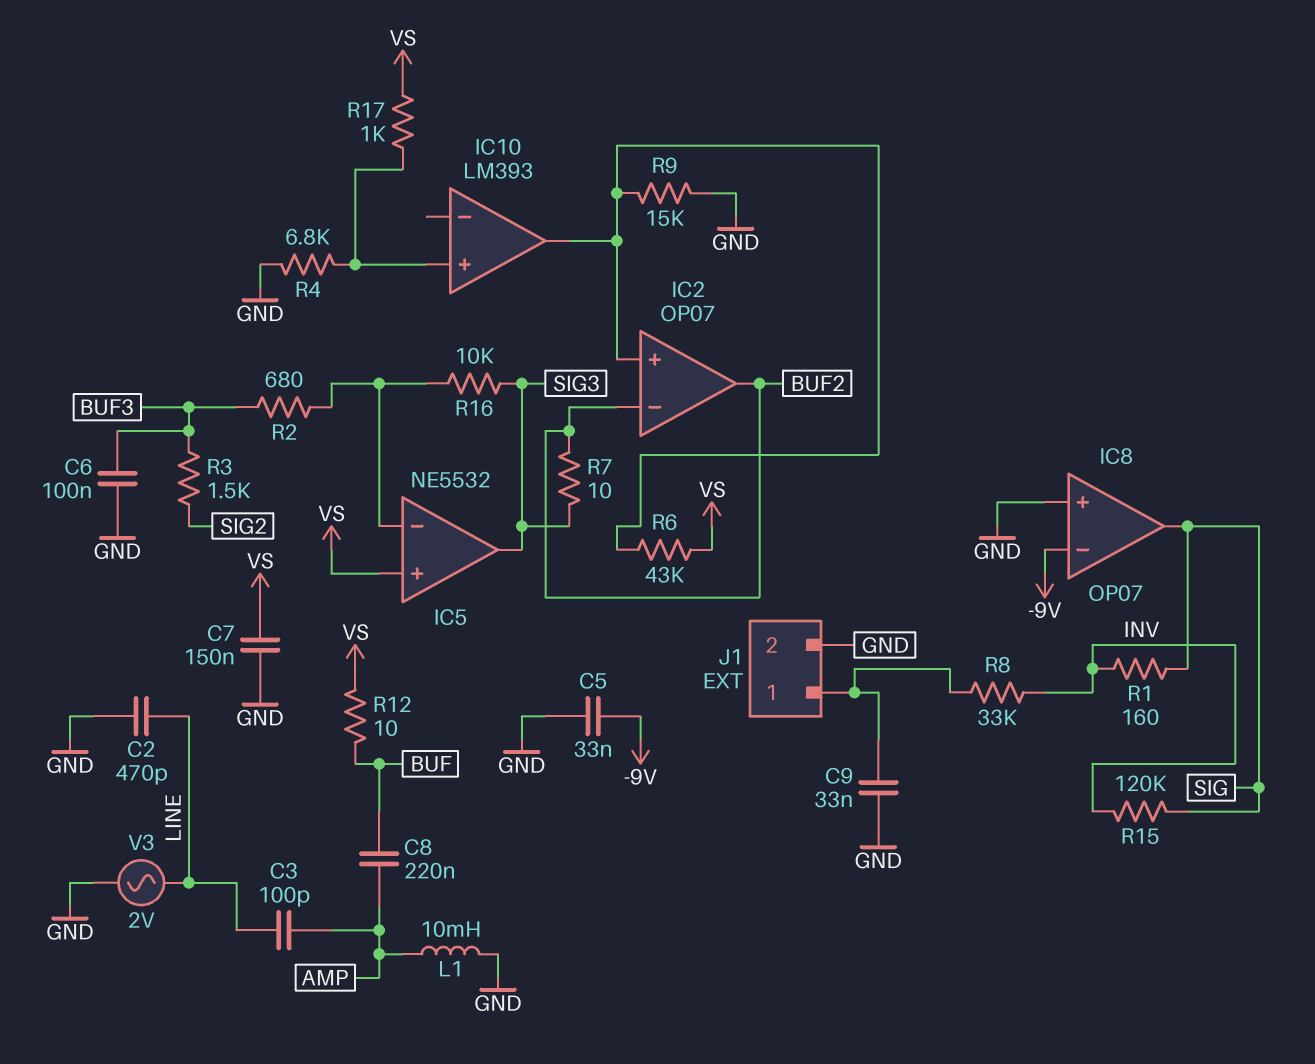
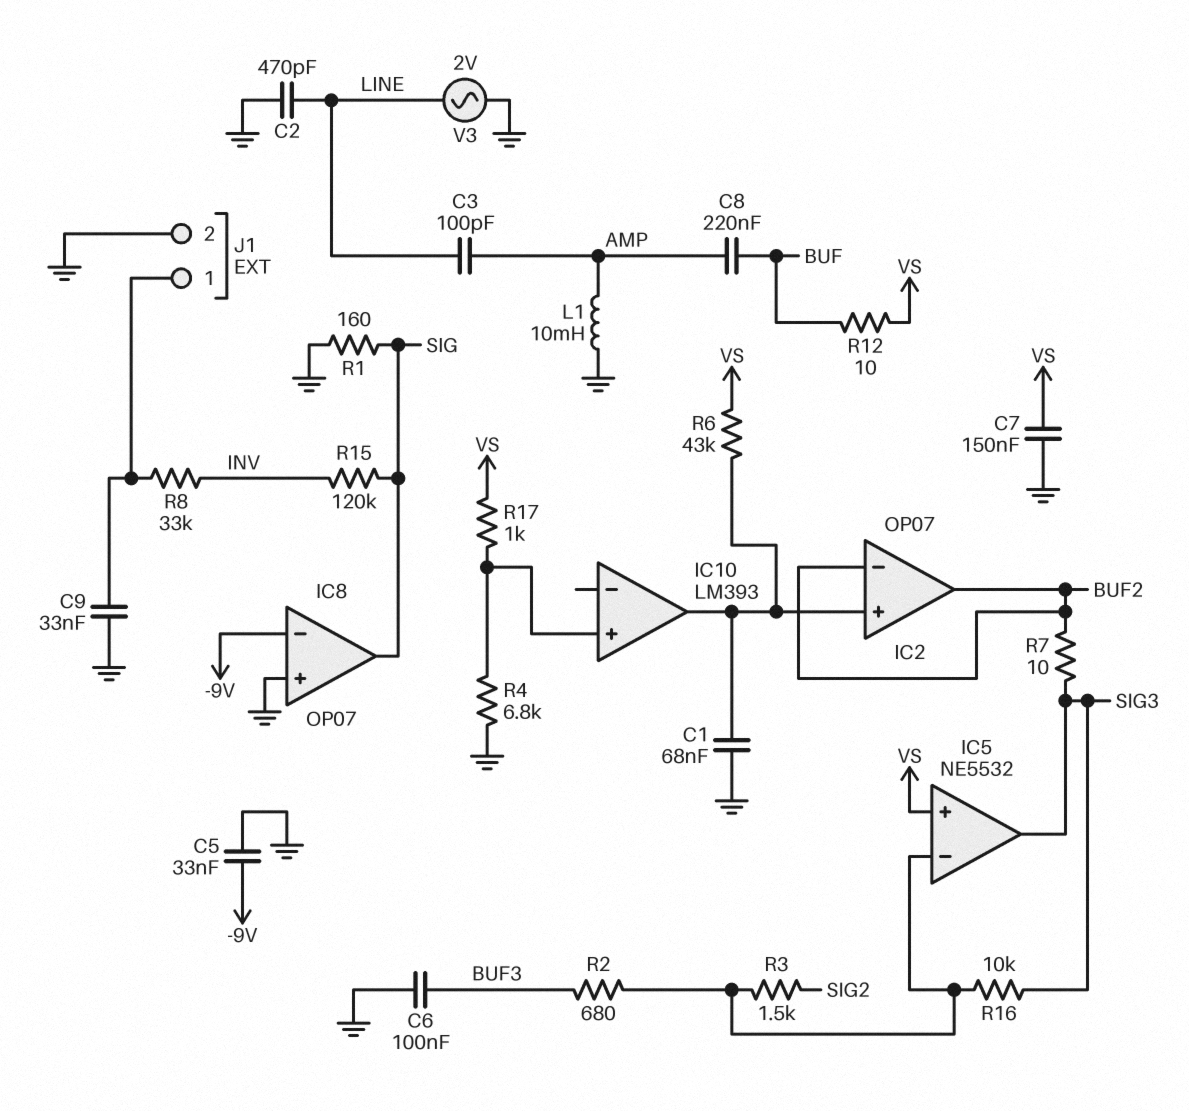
C1: none -> 68nF (GND, IC2/in+)
R1: 160 (INV, SIG) -> 160 (GND, SIG)
R3: 1.5k (BUF3, SIG2) -> 1.5k (IC5/in-, SIG2)
R9: 15k (GND, IC2/in+) -> none

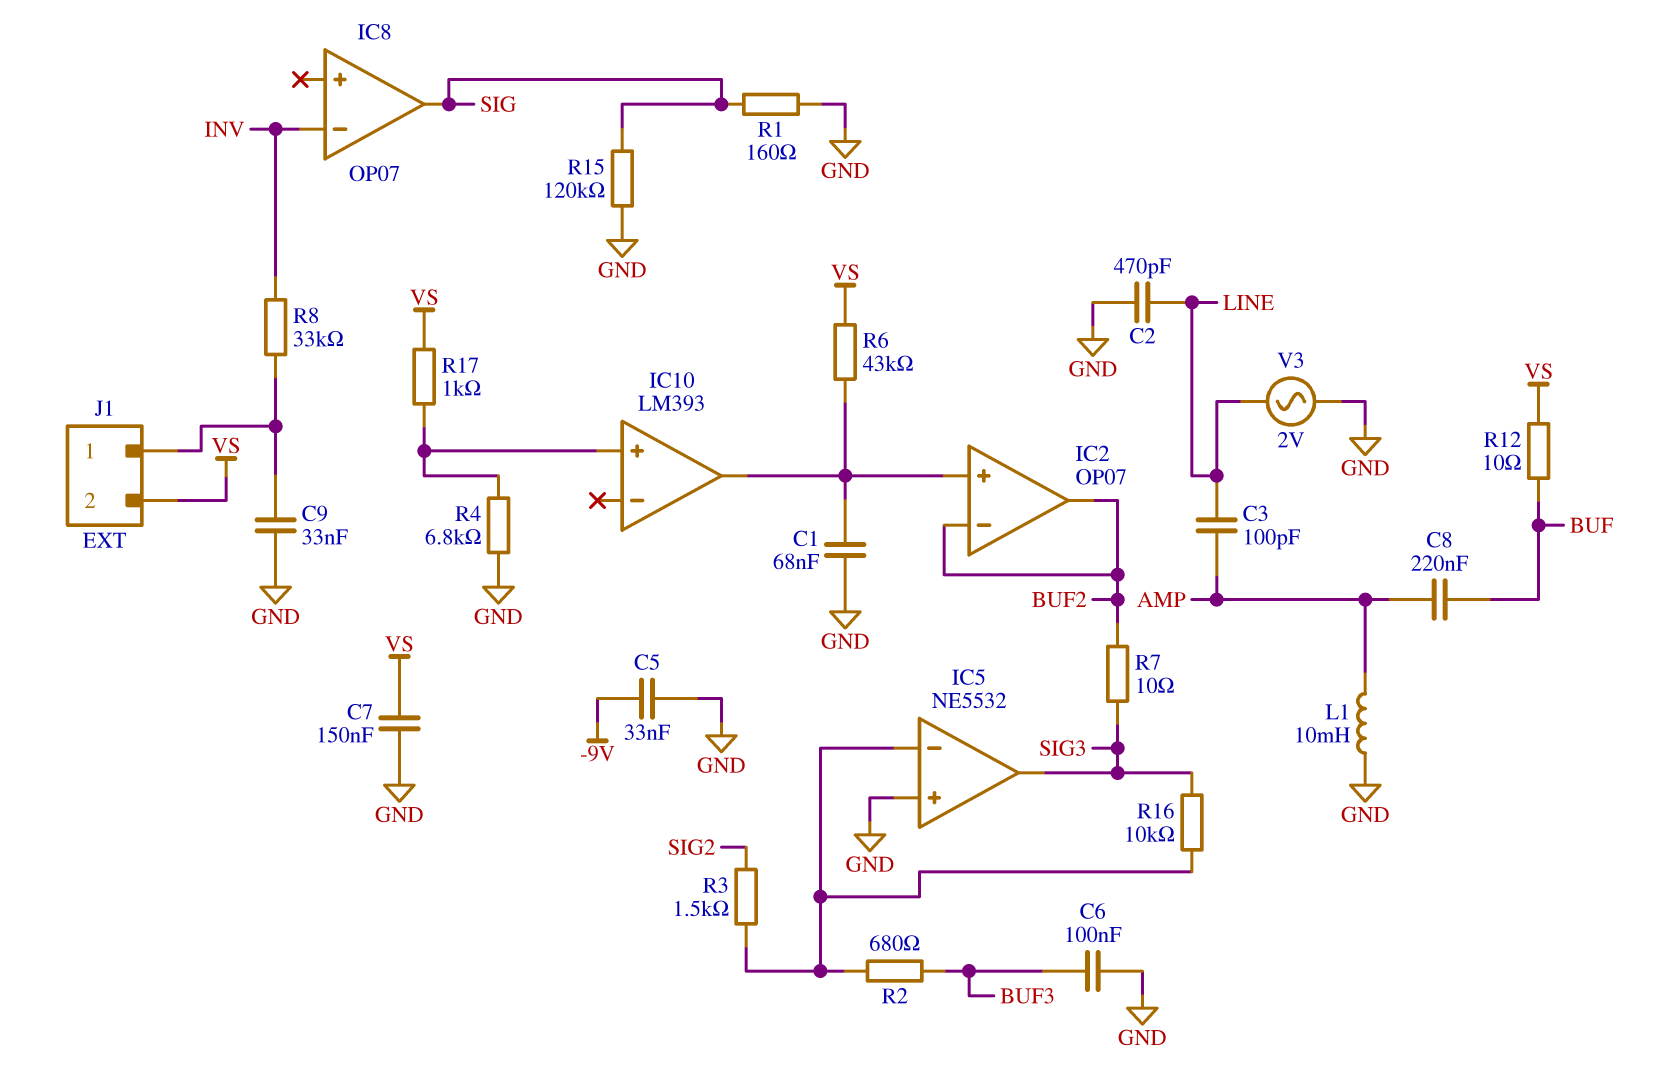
IC5 pin in+: VS -> GND
IC8 pin in+: GND -> none
IC8 pin in-: -9V -> INV
J1 pin 2: GND -> VS
R15: 120k (INV, SIG) -> 120k (GND, SIG)

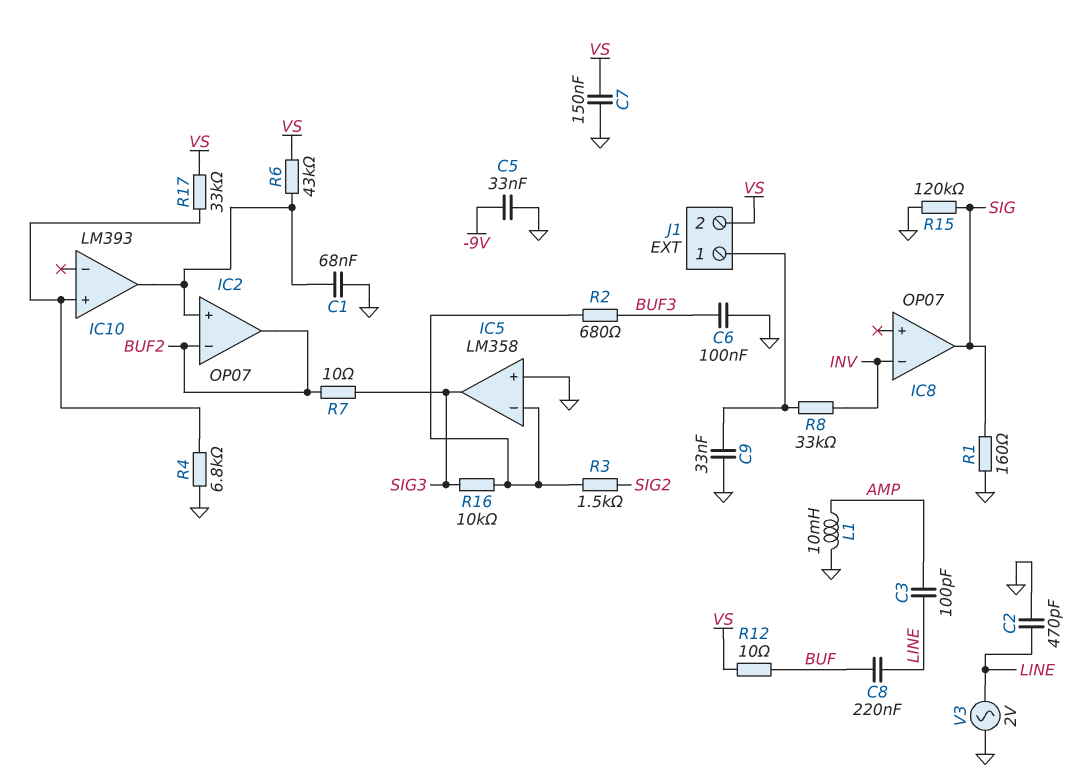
C8: 220nF (AMP, BUF) -> 220nF (BUF, LINE)
IC5: NE5532 -> LM358
R17: 1k (IC10/in+, VS) -> 33k (IC10/in+, VS)

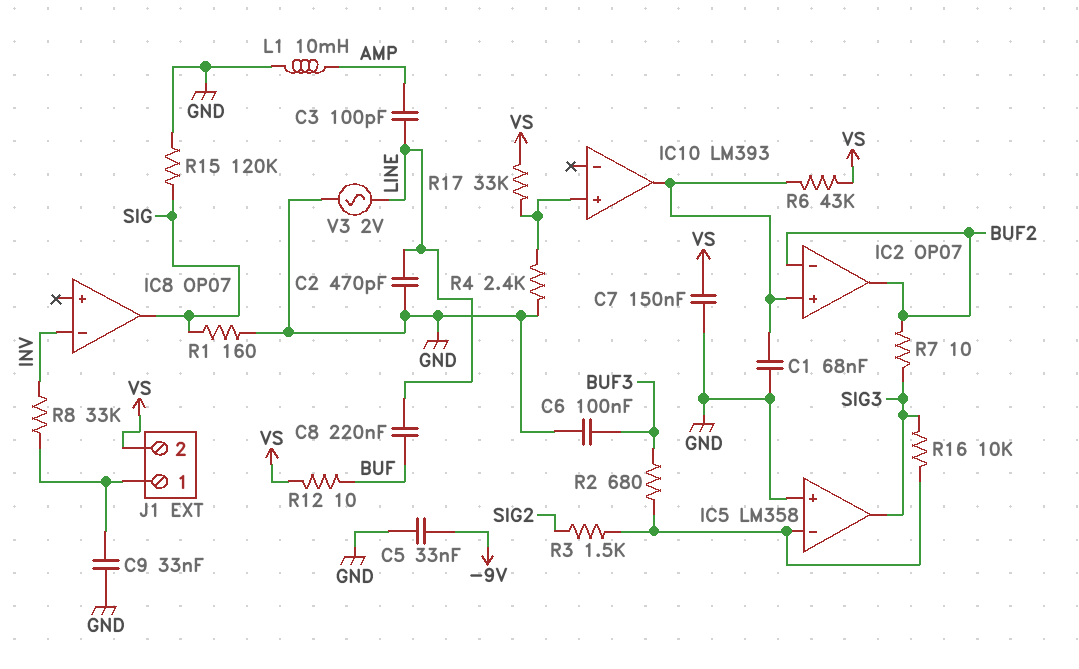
R4: 6.8k (GND, IC10/in+) -> 2.4k (GND, IC10/in+)

